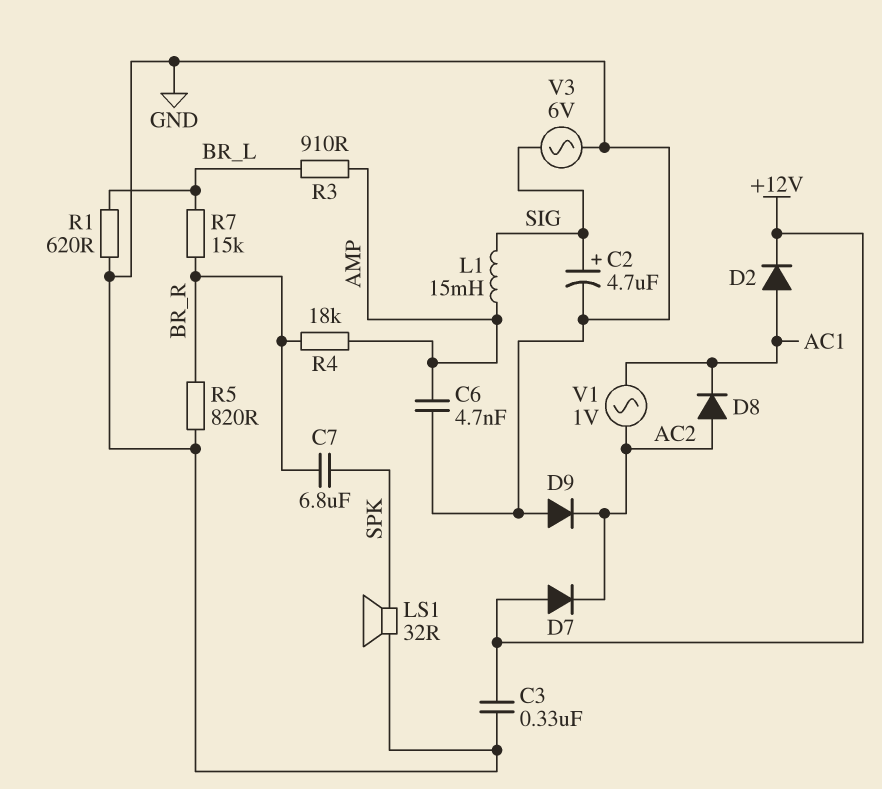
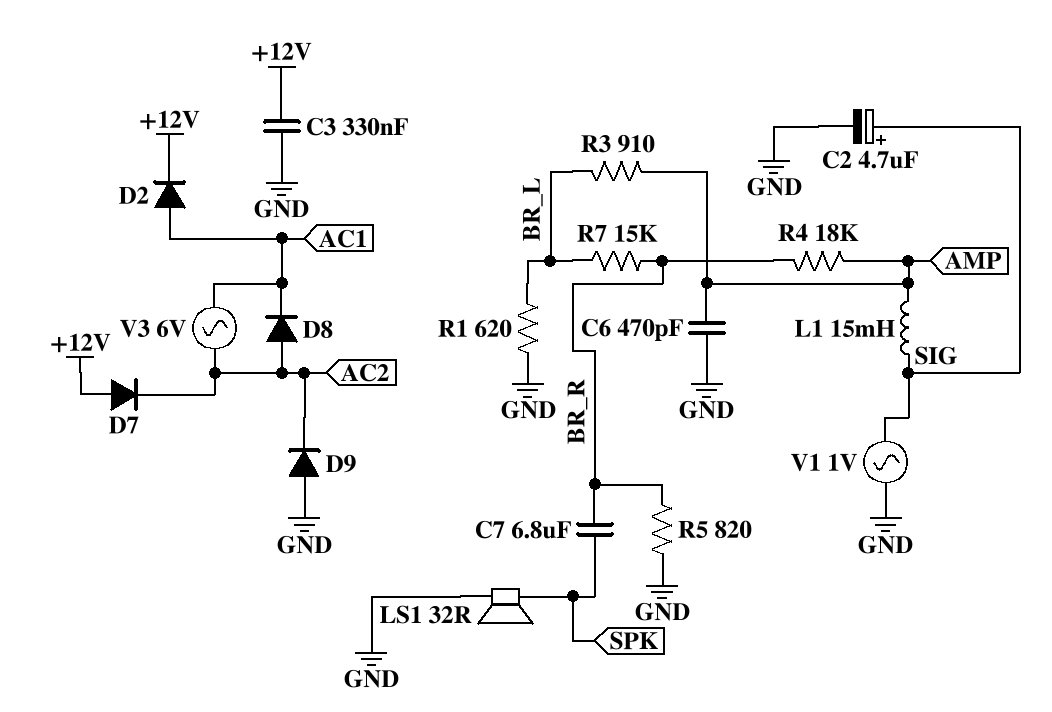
C6: 4.7nF (AMP, GND) -> 470pF (AMP, GND)
V1: AC 1V (AC1, AC2) -> AC 1V (GND, SIG)
V3: AC 6V (GND, SIG) -> AC 6V (AC1, AC2)

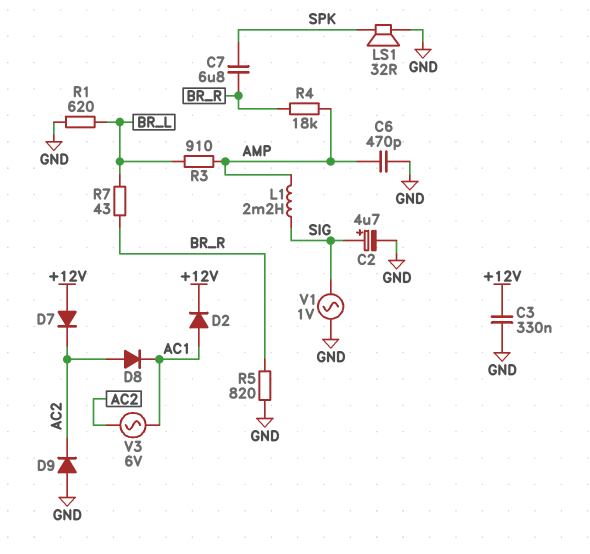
L1: 15mH (AMP, SIG) -> 2.2mH (AMP, SIG)
R7: 15k (BR_L, BR_R) -> 43 (BR_L, BR_R)

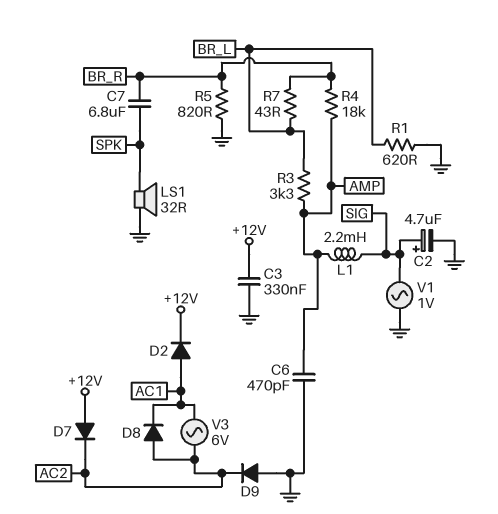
R3: 910 (AMP, BR_L) -> 3.3k (AMP, BR_L)

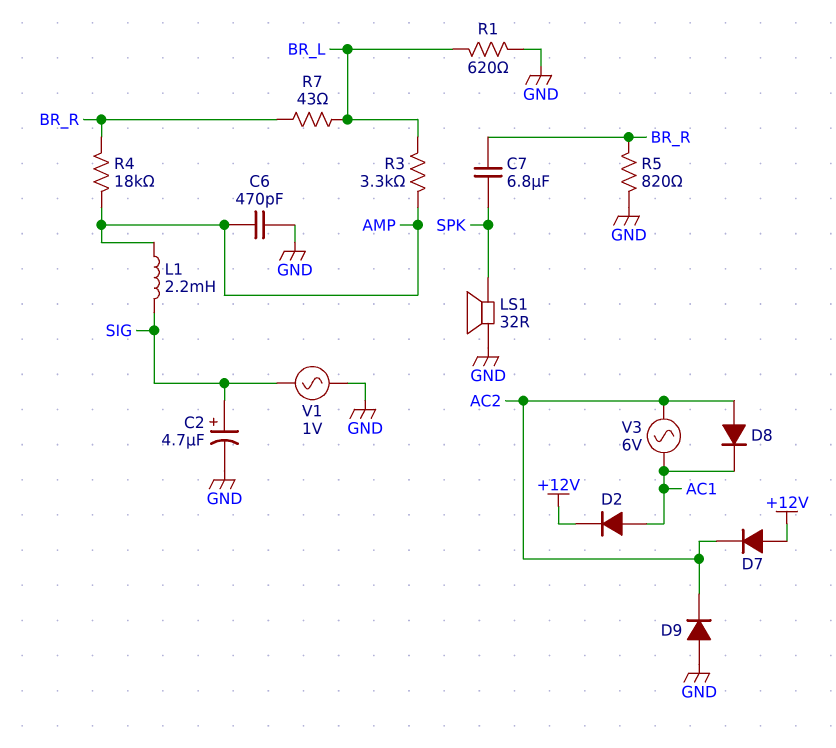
C3: 330nF (+12V, GND) -> none

